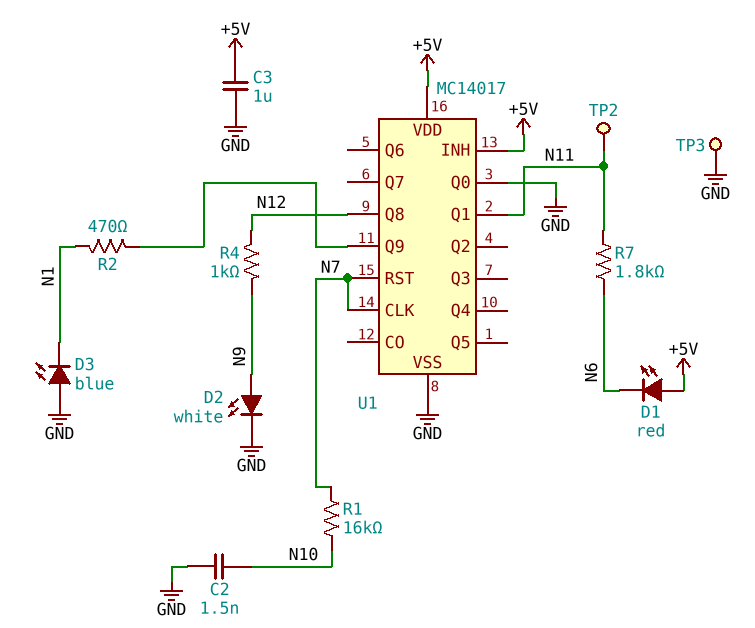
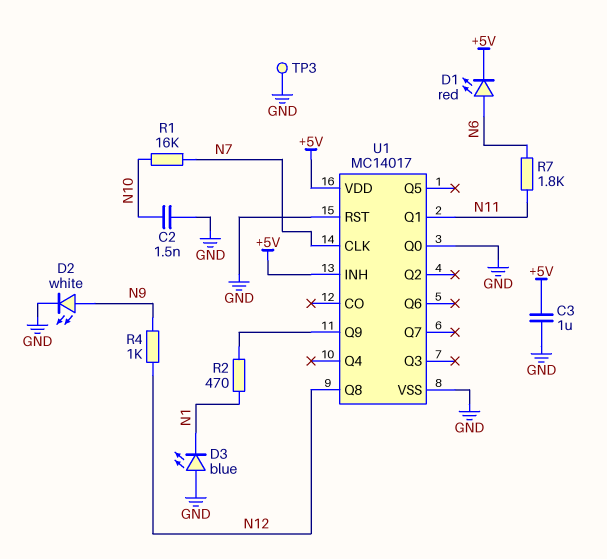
D1: LED red (A +5V, K N6) -> LED red (A N6, K +5V)
TP2: test point (N11) -> none
U1 pin RST: N7 -> GND

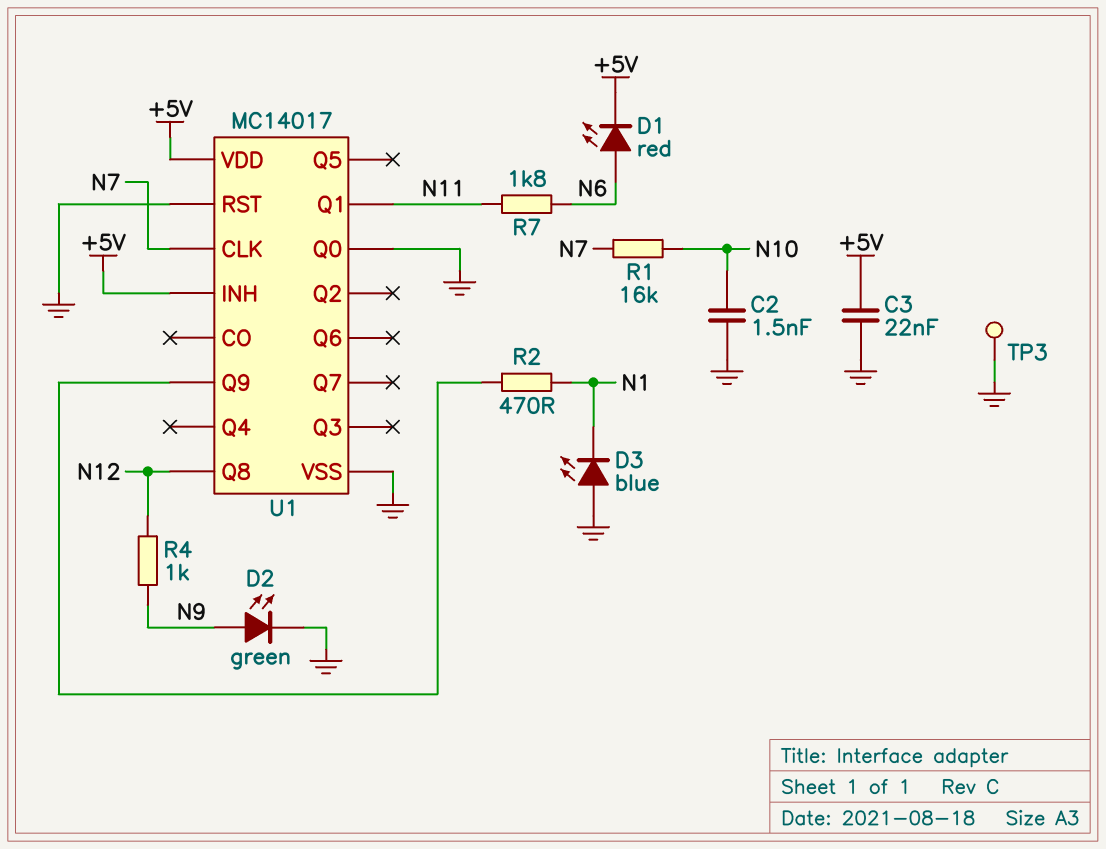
C3: 1uF (+5V, GND) -> 22nF (+5V, GND)
D2: LED white (A N9, K GND) -> LED green (A N9, K GND)

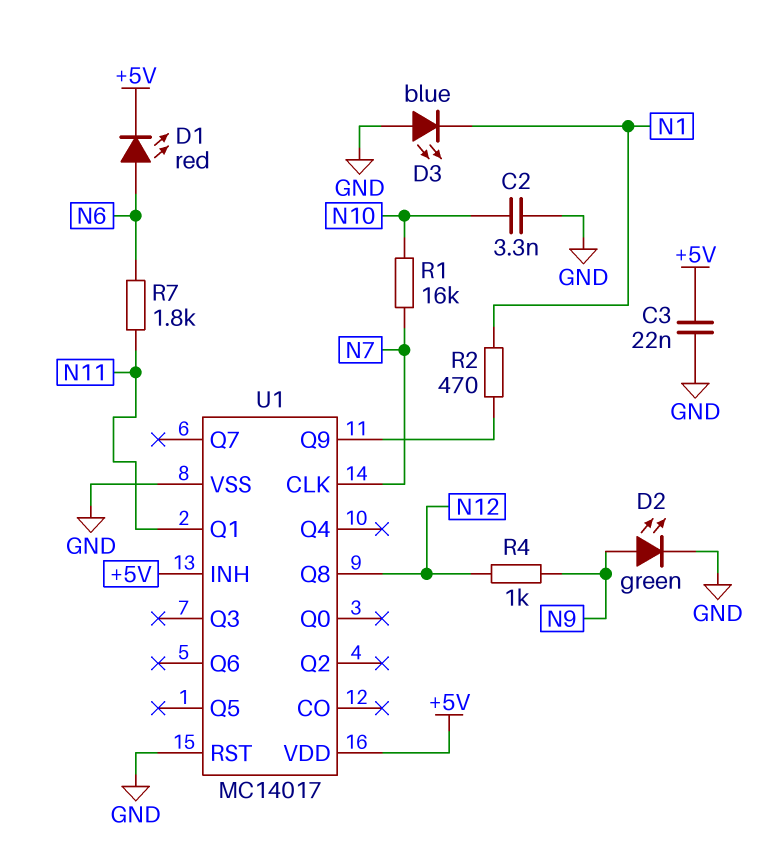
C2: 1.5nF (GND, N10) -> 3.3nF (GND, N10)
TP3: test point (GND) -> none
U1 pin Q0: GND -> none

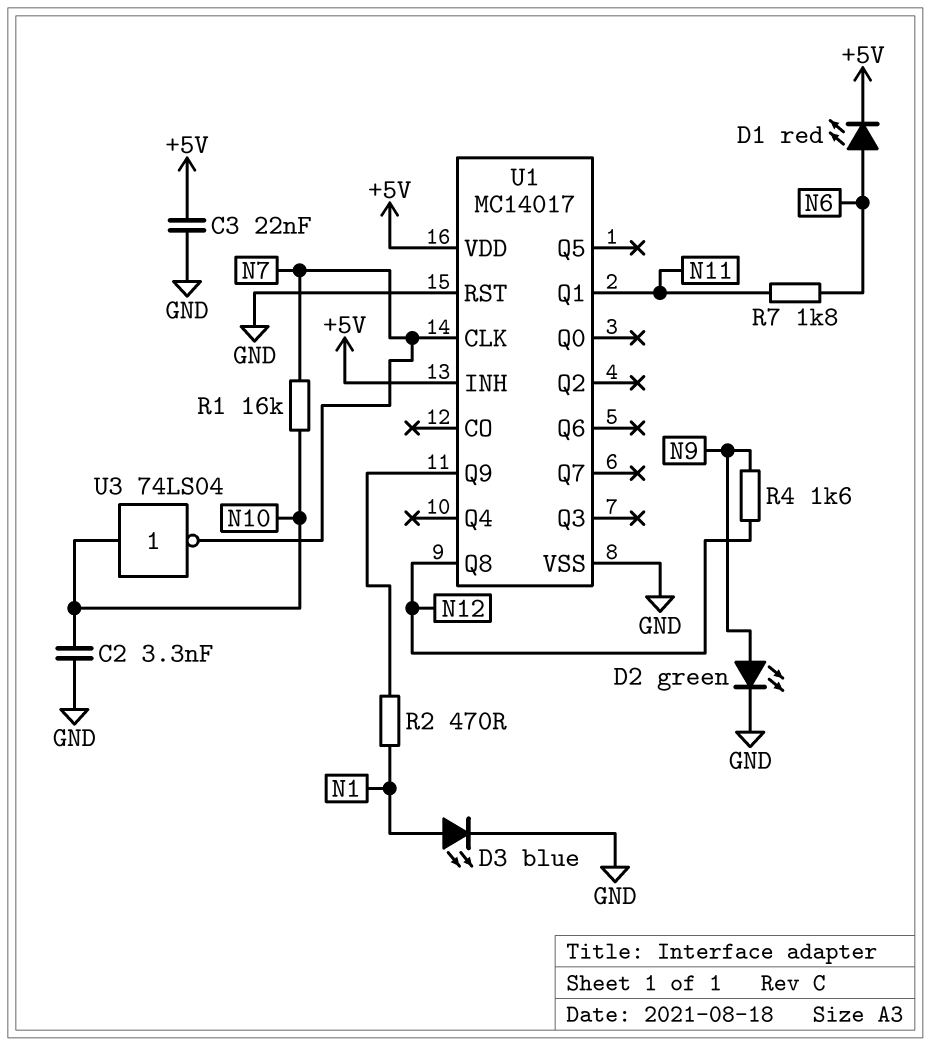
D3: LED blue (A GND, K N1) -> LED blue (A N1, K GND)
R4: 1k (N9, N12) -> 1.6k (N9, N12)
U3: none -> NOT 74LS04 (in N10, out N7)

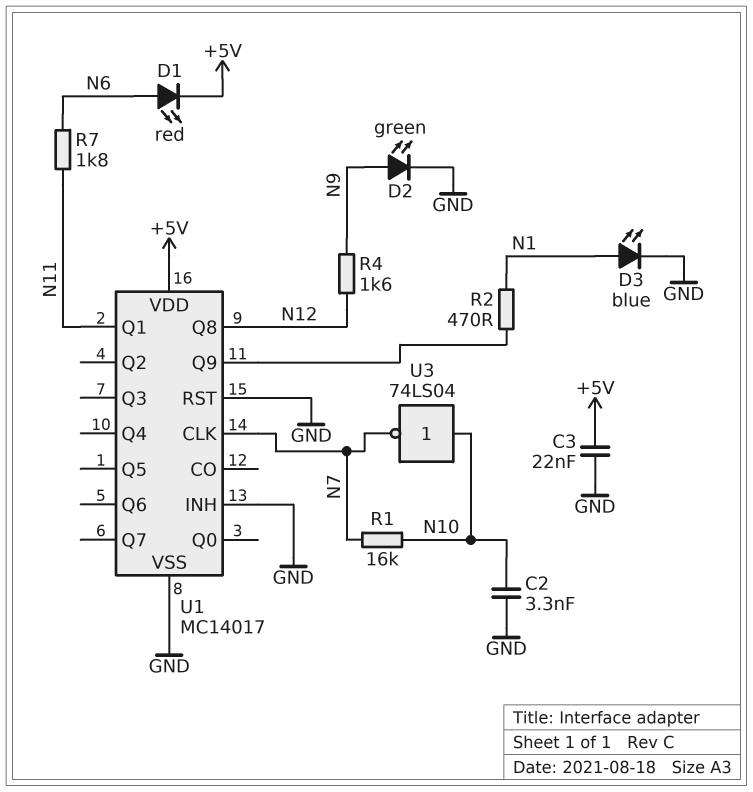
U1 pin INH: +5V -> GND

